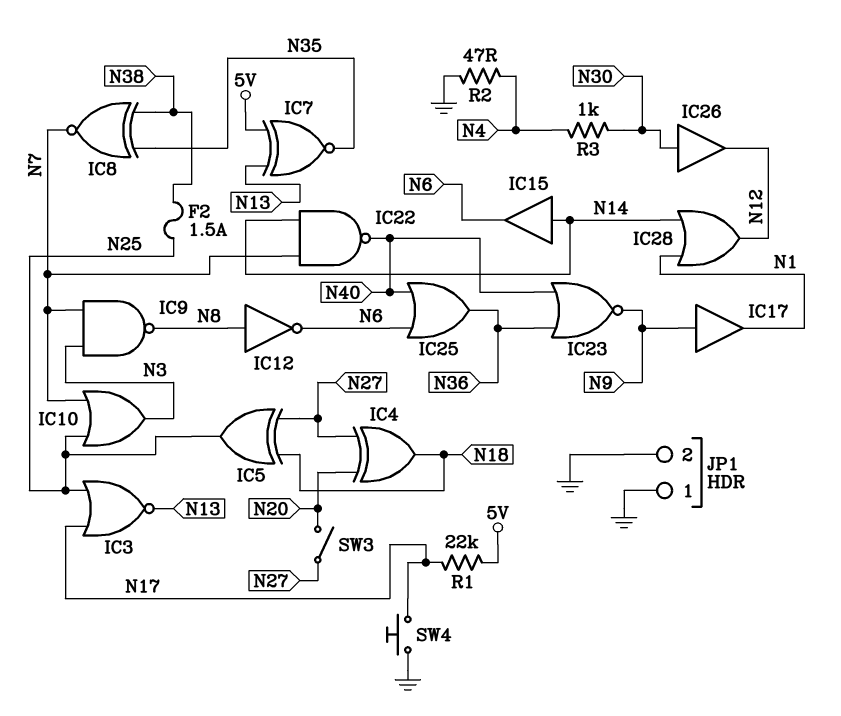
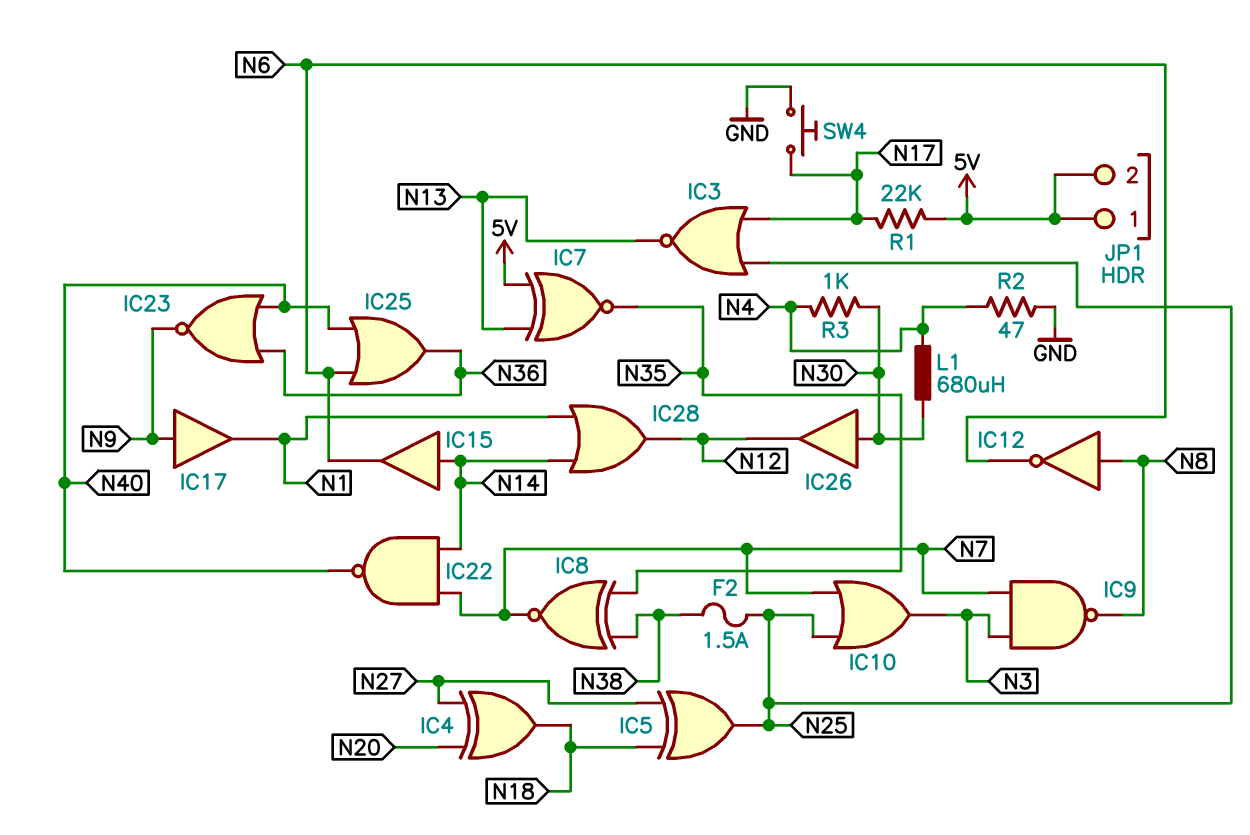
JP1 pin 1: GND -> 5V
JP1 pin 2: GND -> 5V
L1: none -> 680uH (N4, N30)
SW3: switch (N20, N27) -> none

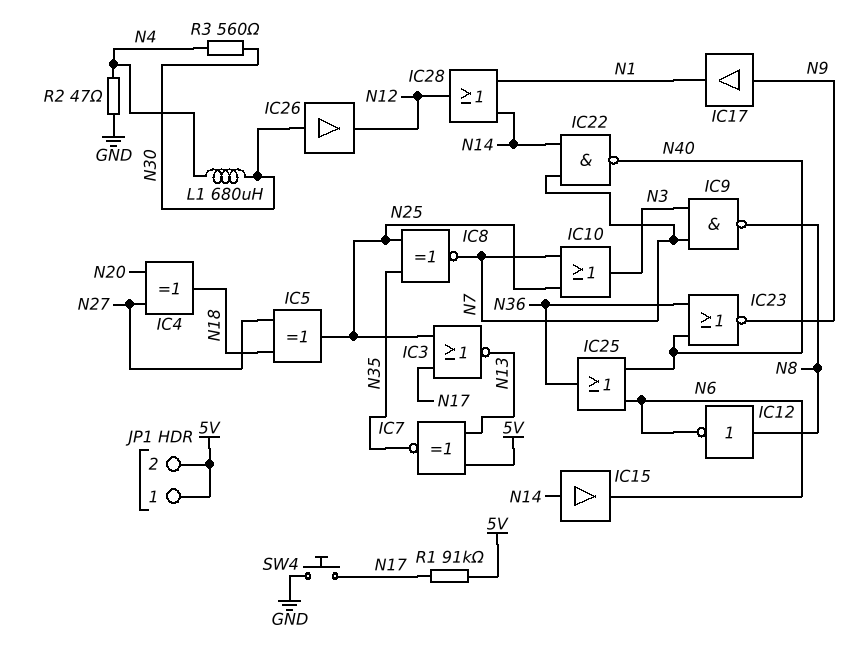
F2: 1.5A (N25, N38) -> none
IC8: XNOR (in N35, in N38, out N7) -> XNOR (in N25, in N35, out N7)
R1: 22k (5V, N17) -> 91k (5V, N17)
R3: 1k (N4, N30) -> 560 (N4, N30)

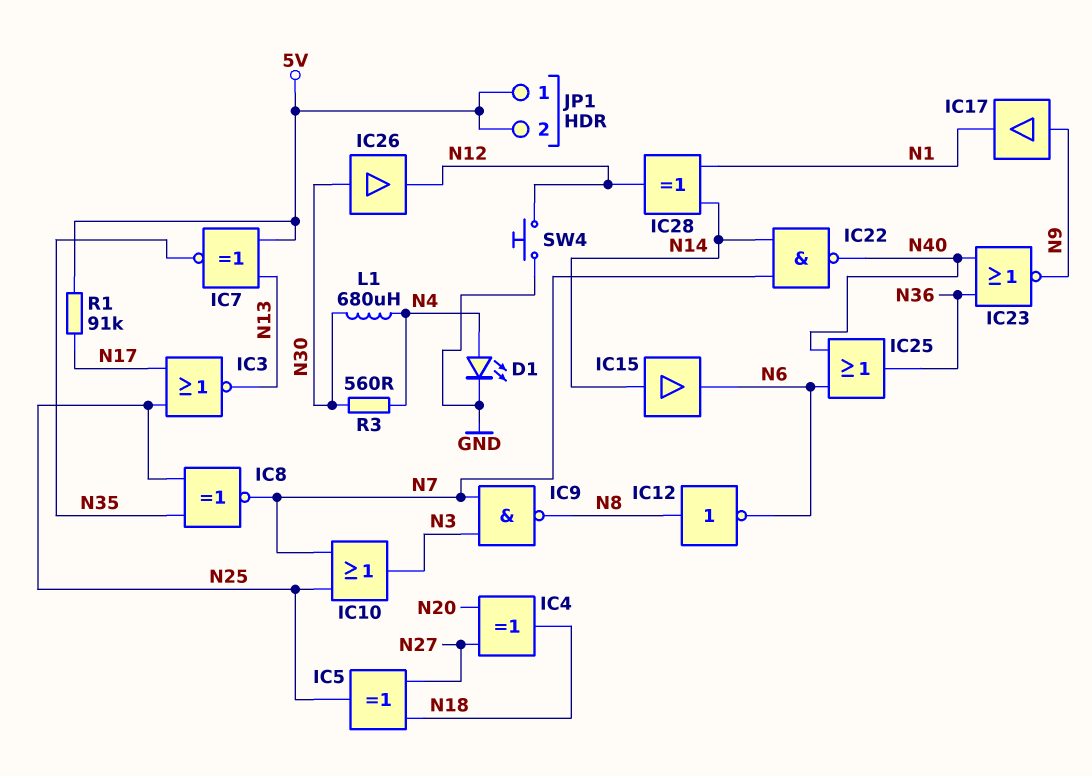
D1: none -> LED (A N4, K GND)
IC28: OR (in N1, in N14, out N12) -> XOR (in N1, in N14, out N12)
R2: 47 (GND, N4) -> none
SW4: button (GND, N17) -> button (GND, N12)

